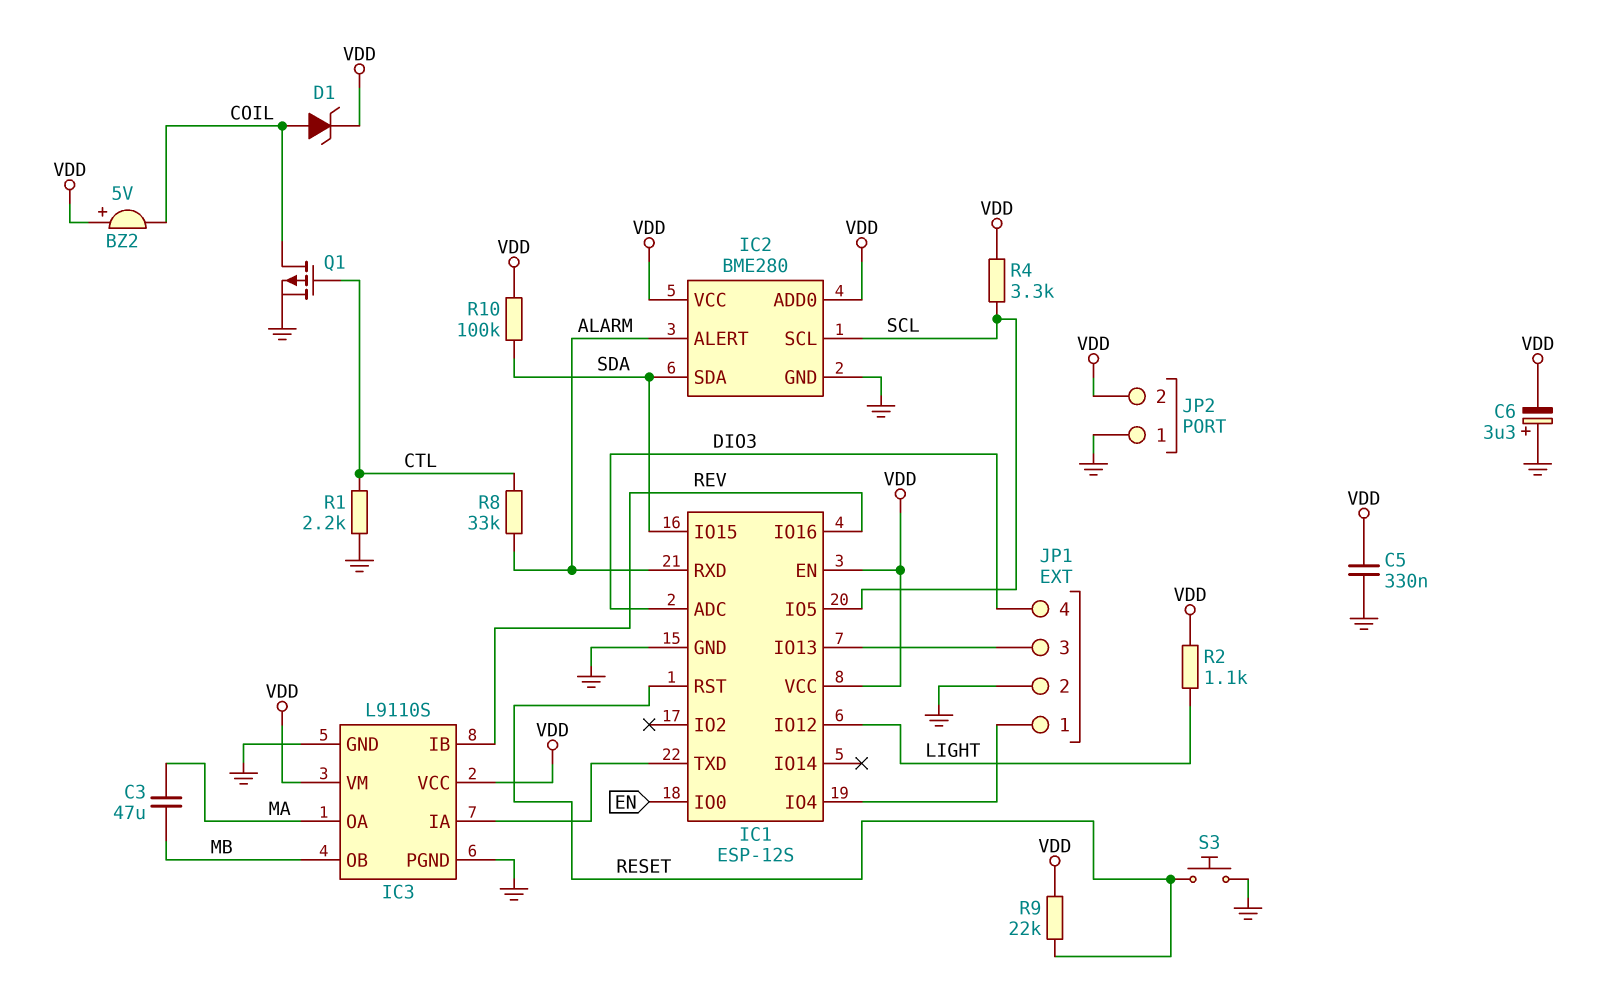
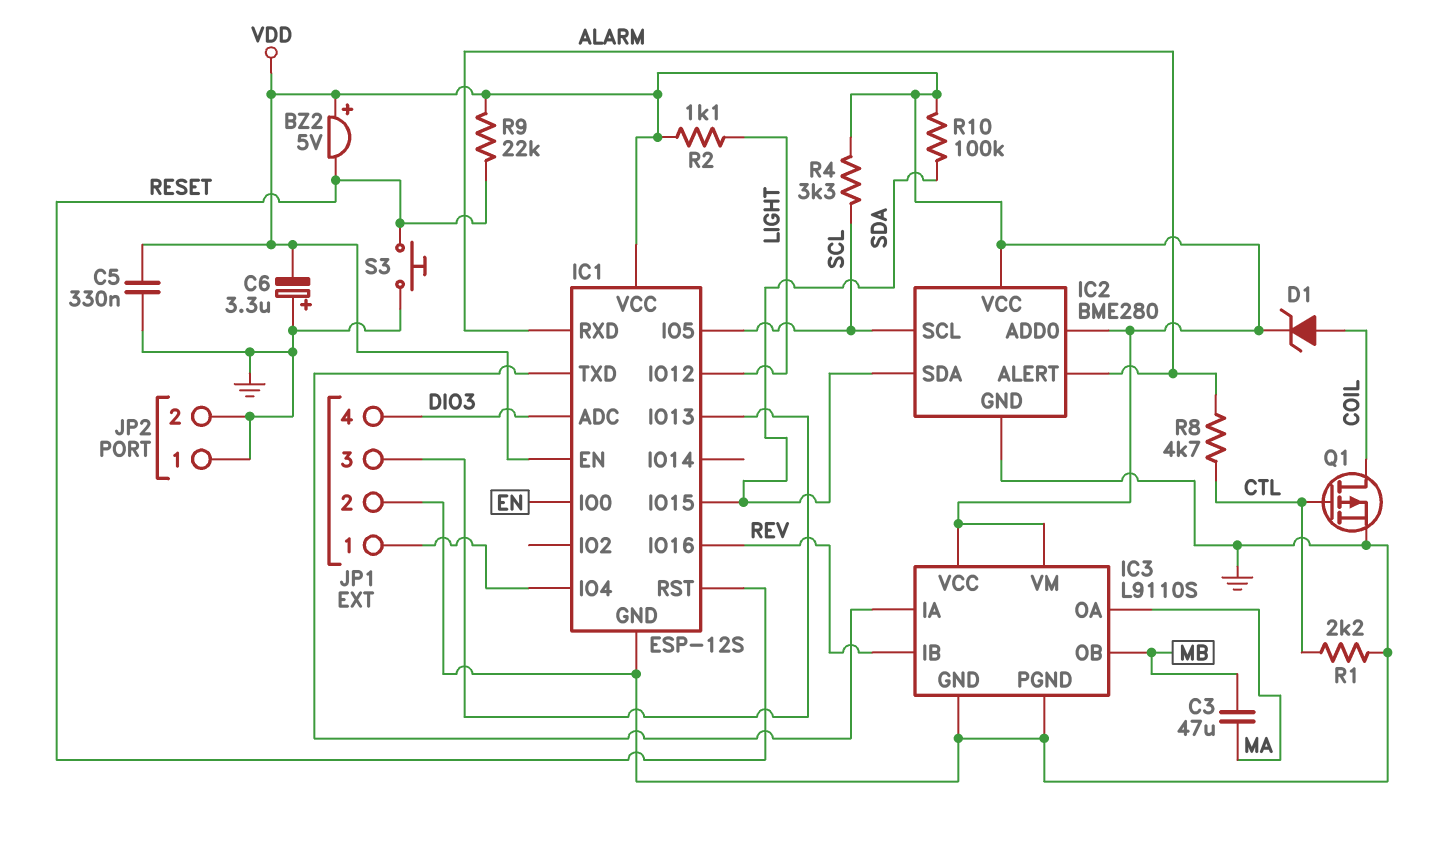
BZ2: buzzer 5V (plus VDD, minus COIL) -> buzzer 5V (plus VDD, minus RESET)
JP2 pin 2: VDD -> GND
R8: 33k (ALARM, CTL) -> 4.7k (ALARM, CTL)

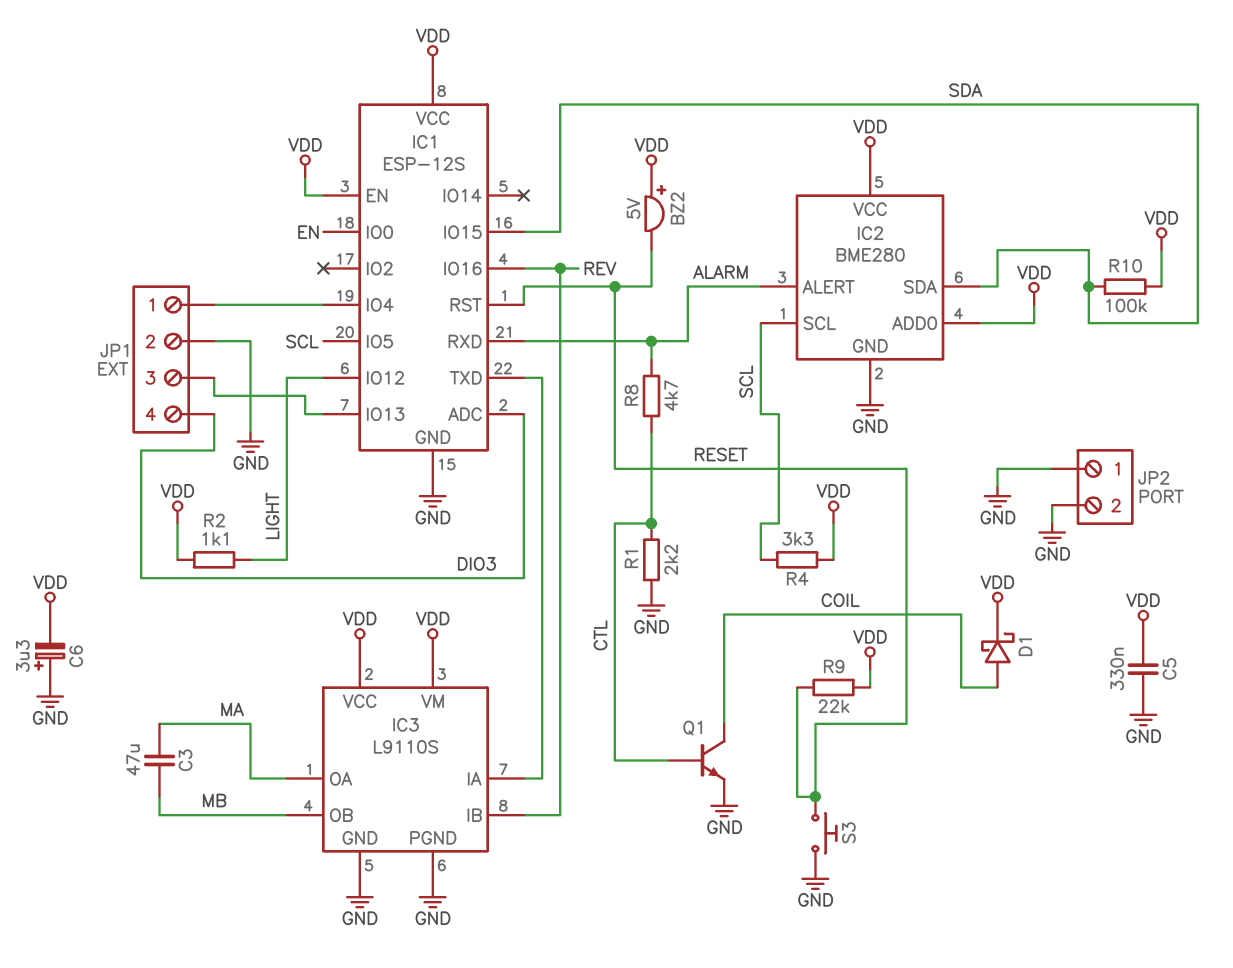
D1: zener (A COIL, K VDD) -> schottky (A COIL, K VDD)
Q1: PMOS (G CTL, D COIL, S GND) -> NPN (B CTL, C COIL, E GND)

